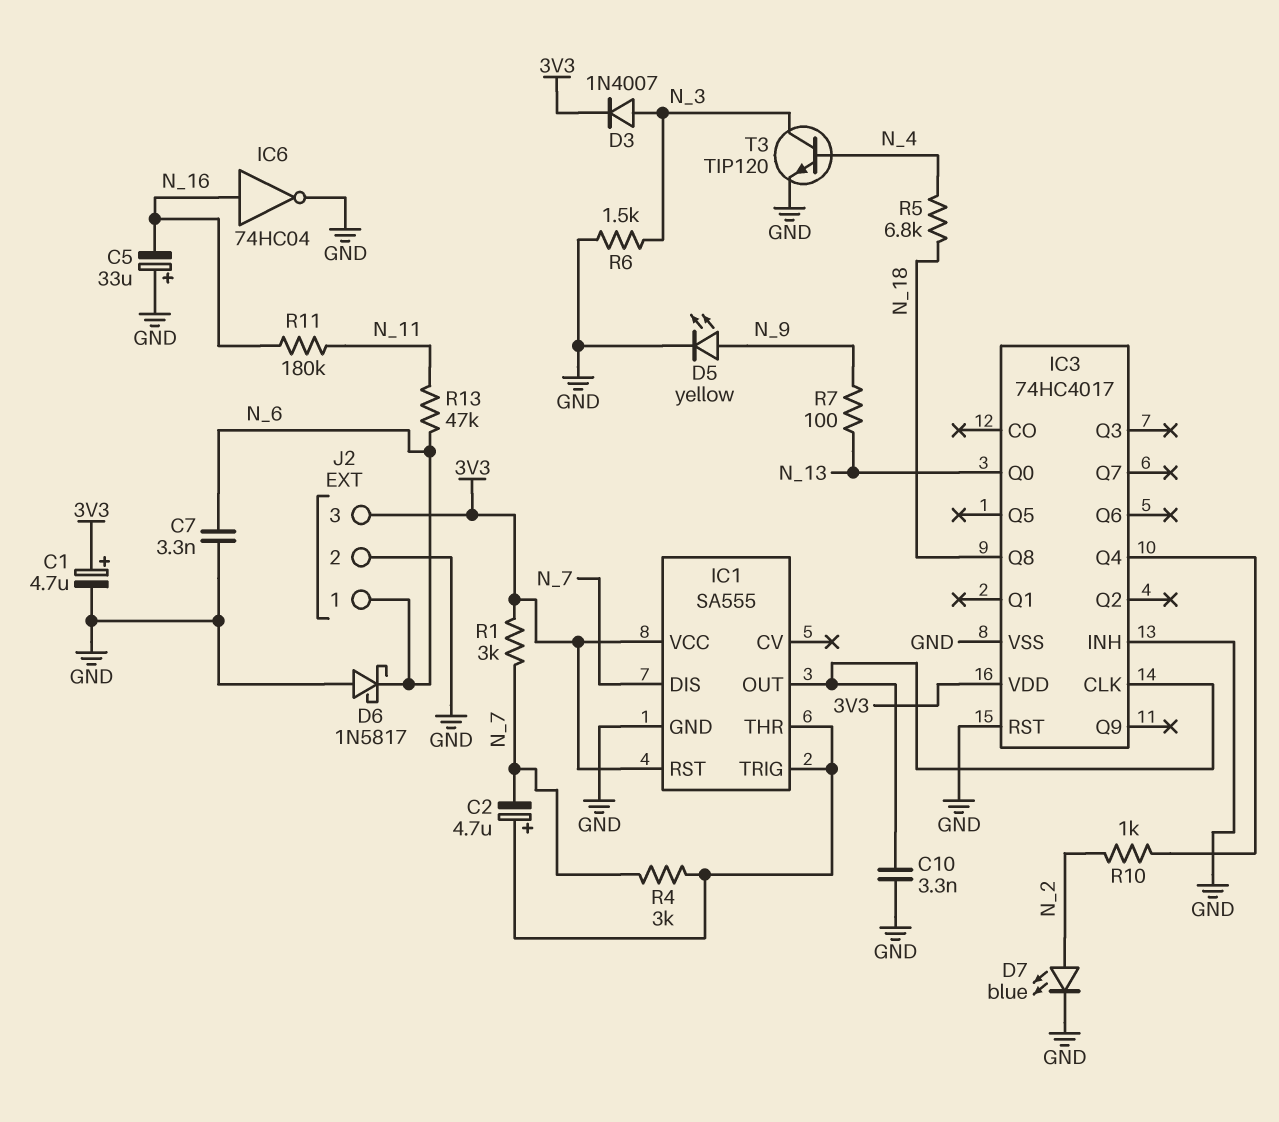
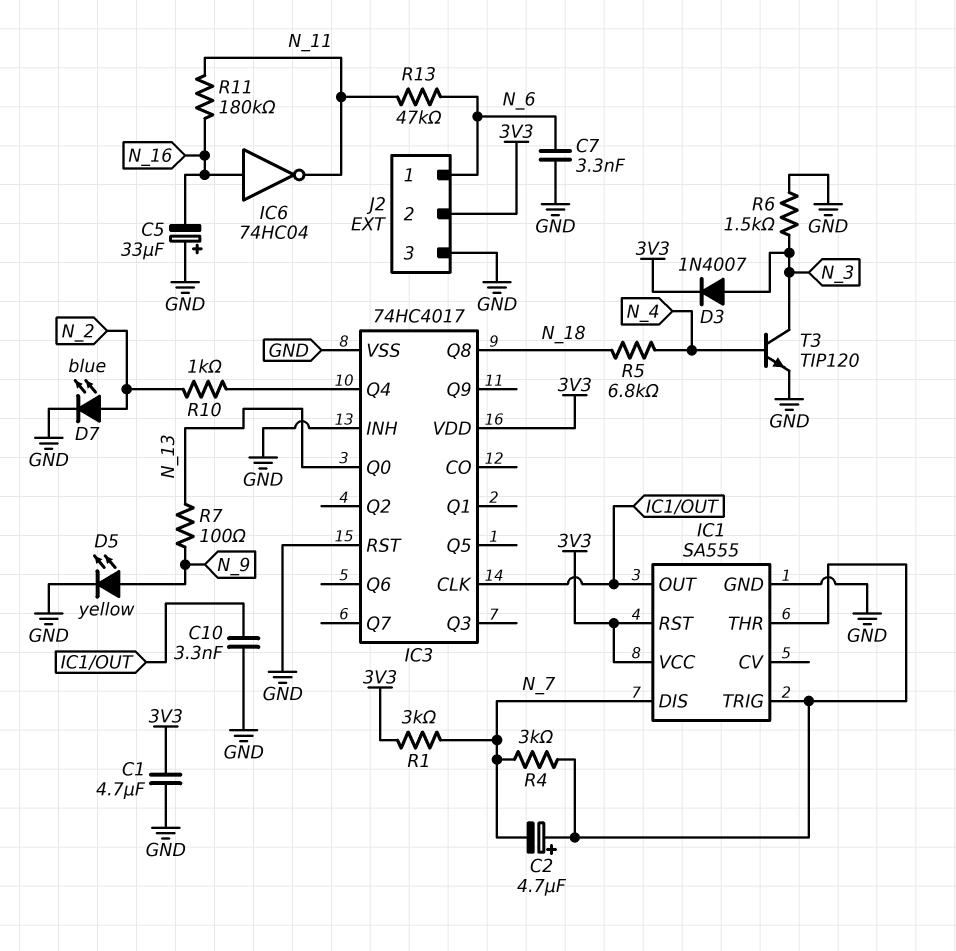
C1: 4.7uF (plus 3V3, minus GND) -> 4.7uF (3V3, GND)
D6: schottky 1N5817 (A GND, K N_6) -> none
IC6: NOT 74HC04 (in N_16, out GND) -> NOT 74HC04 (in N_16, out N_11)
J2 pin 2: GND -> 3V3
J2 pin 3: 3V3 -> GND

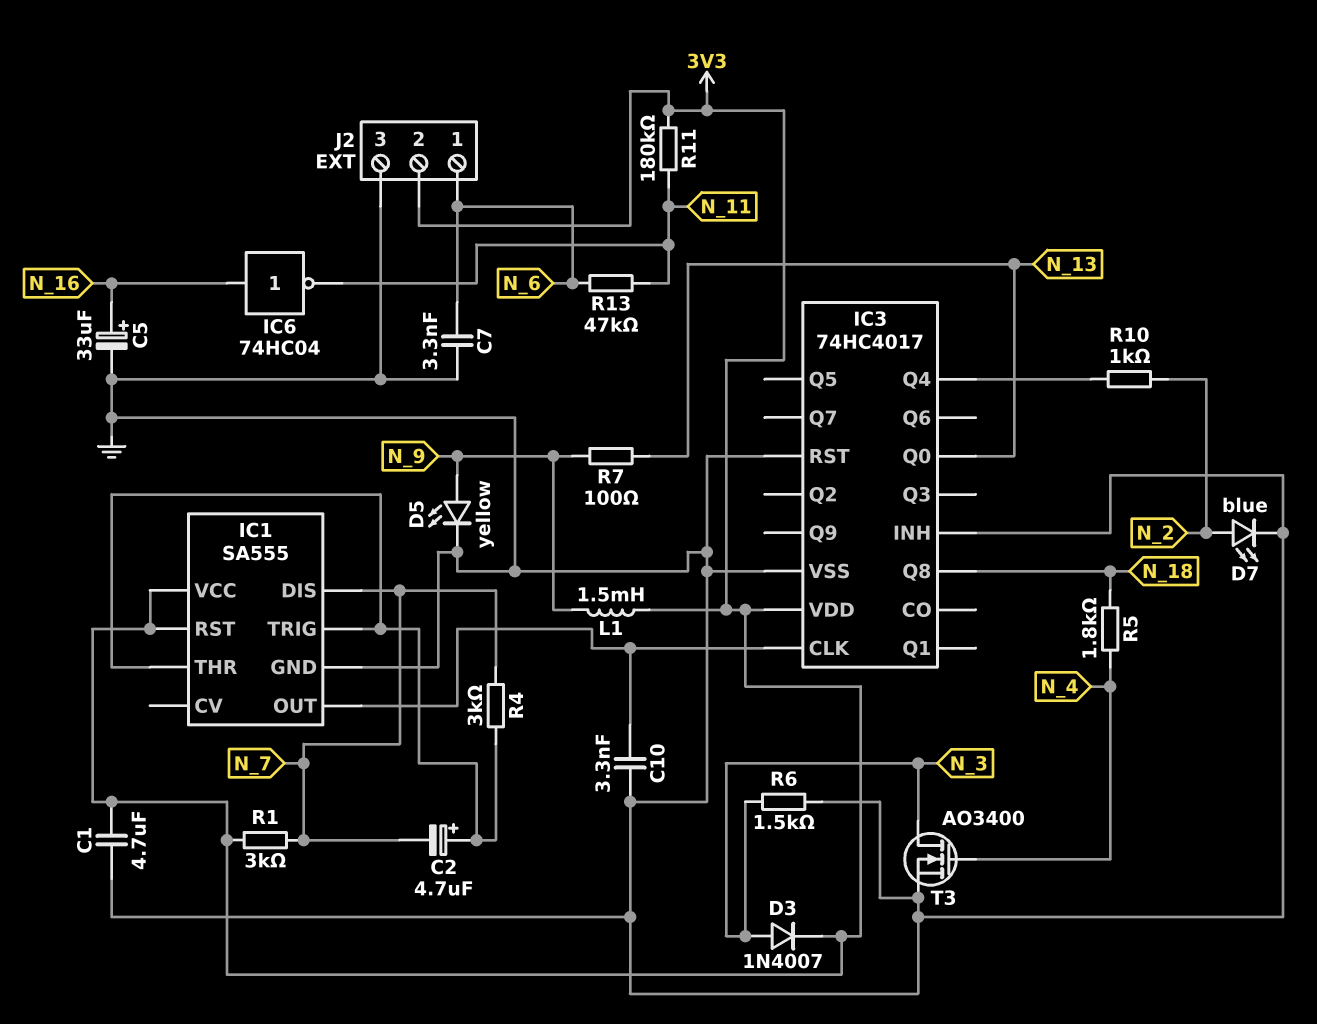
C5: 33uF (plus GND, minus N_16) -> 33uF (plus N_16, minus GND)
L1: none -> 1.5mH (3V3, N_9)
R5: 6.8k (N_4, N_18) -> 1.8k (N_4, N_18)
R11: 180k (N_11, N_16) -> 180k (3V3, N_11)
T3: NPN TIP120 (B N_4, C N_3, E GND) -> NMOS AO3400 (G N_4, D N_3, S GND)

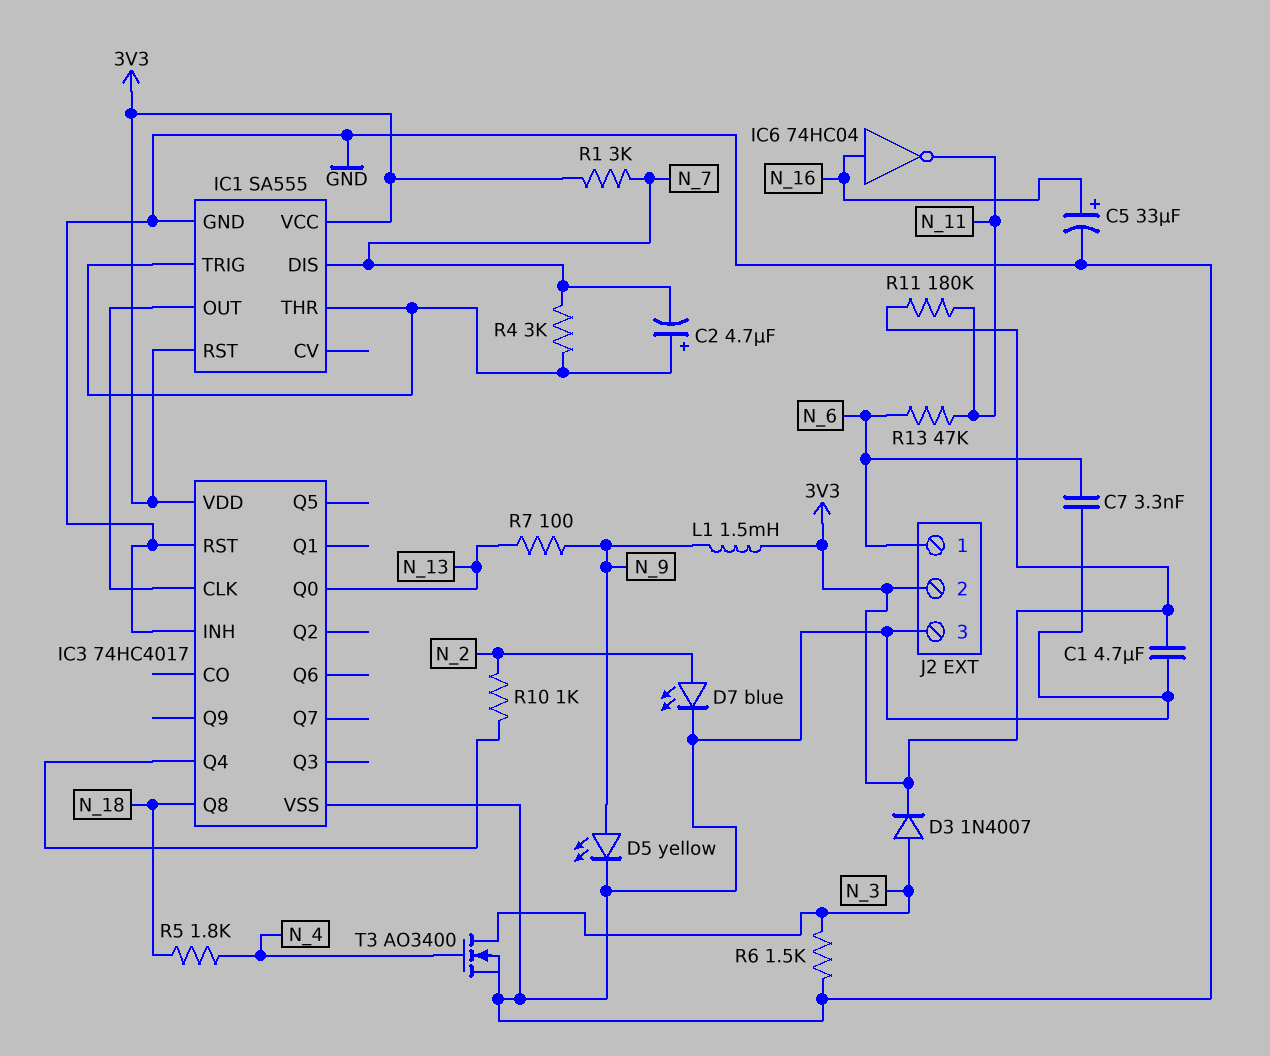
C10: 3.3nF (GND, IC1/OUT) -> none

